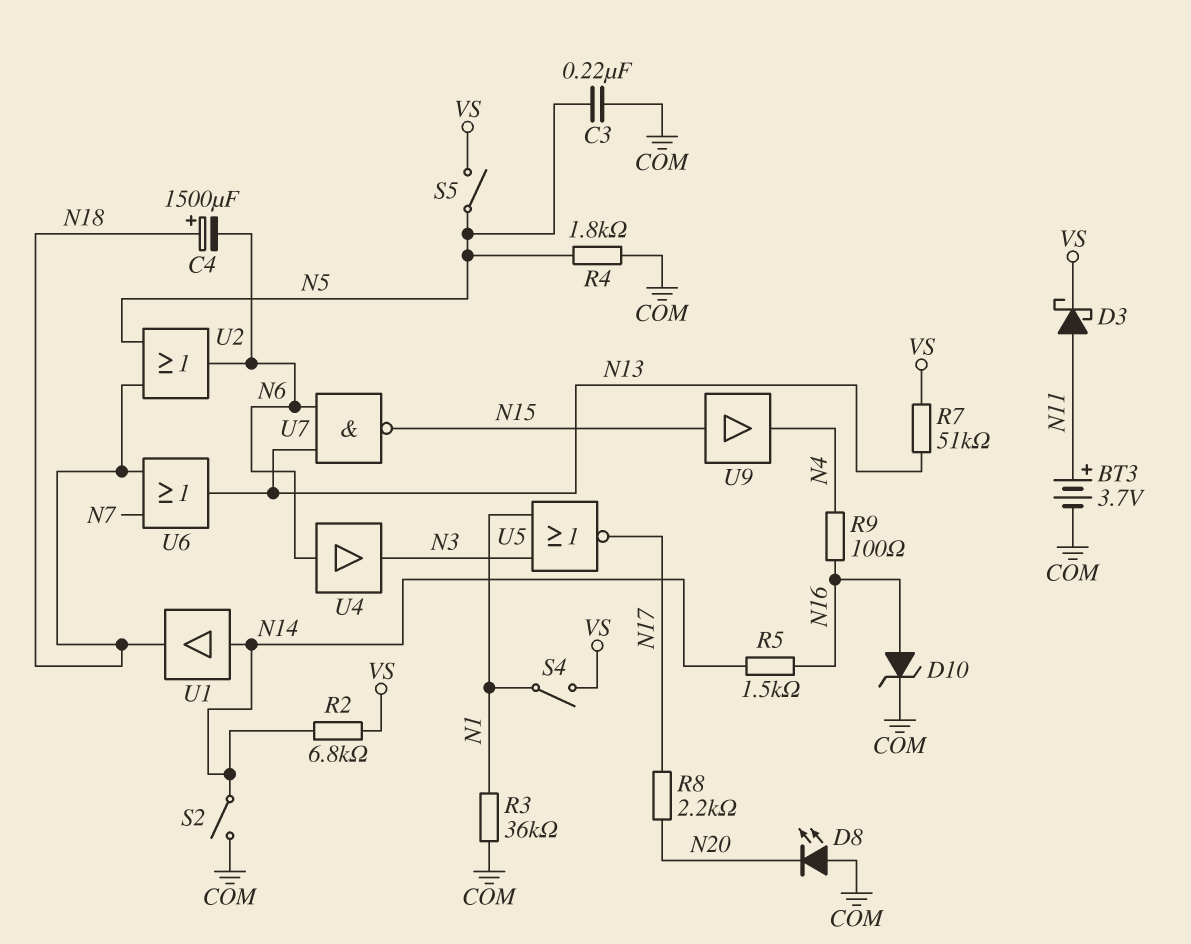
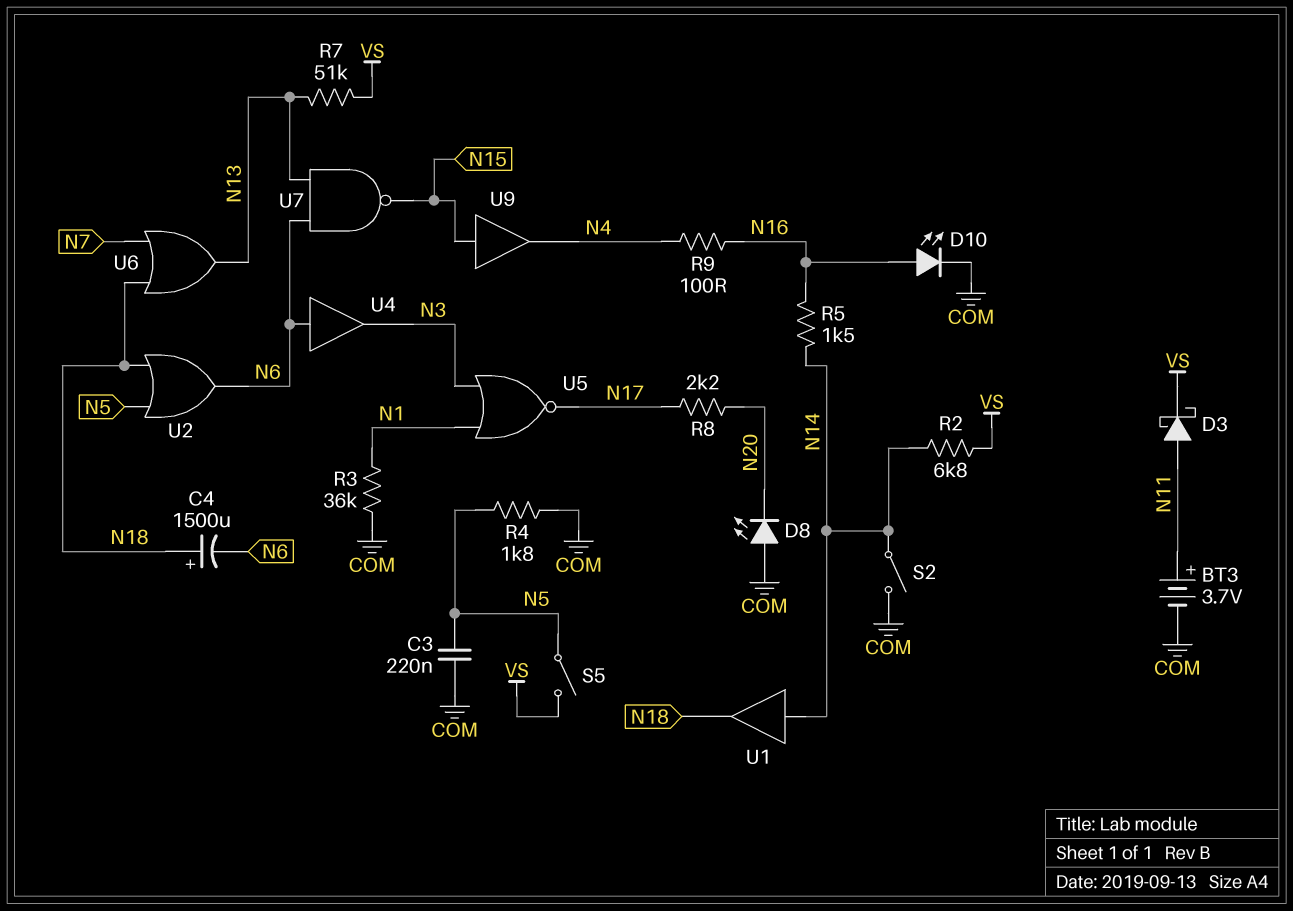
D10: zener (A N16, K COM) -> LED (A N16, K COM)
S4: switch (N1, VS) -> none

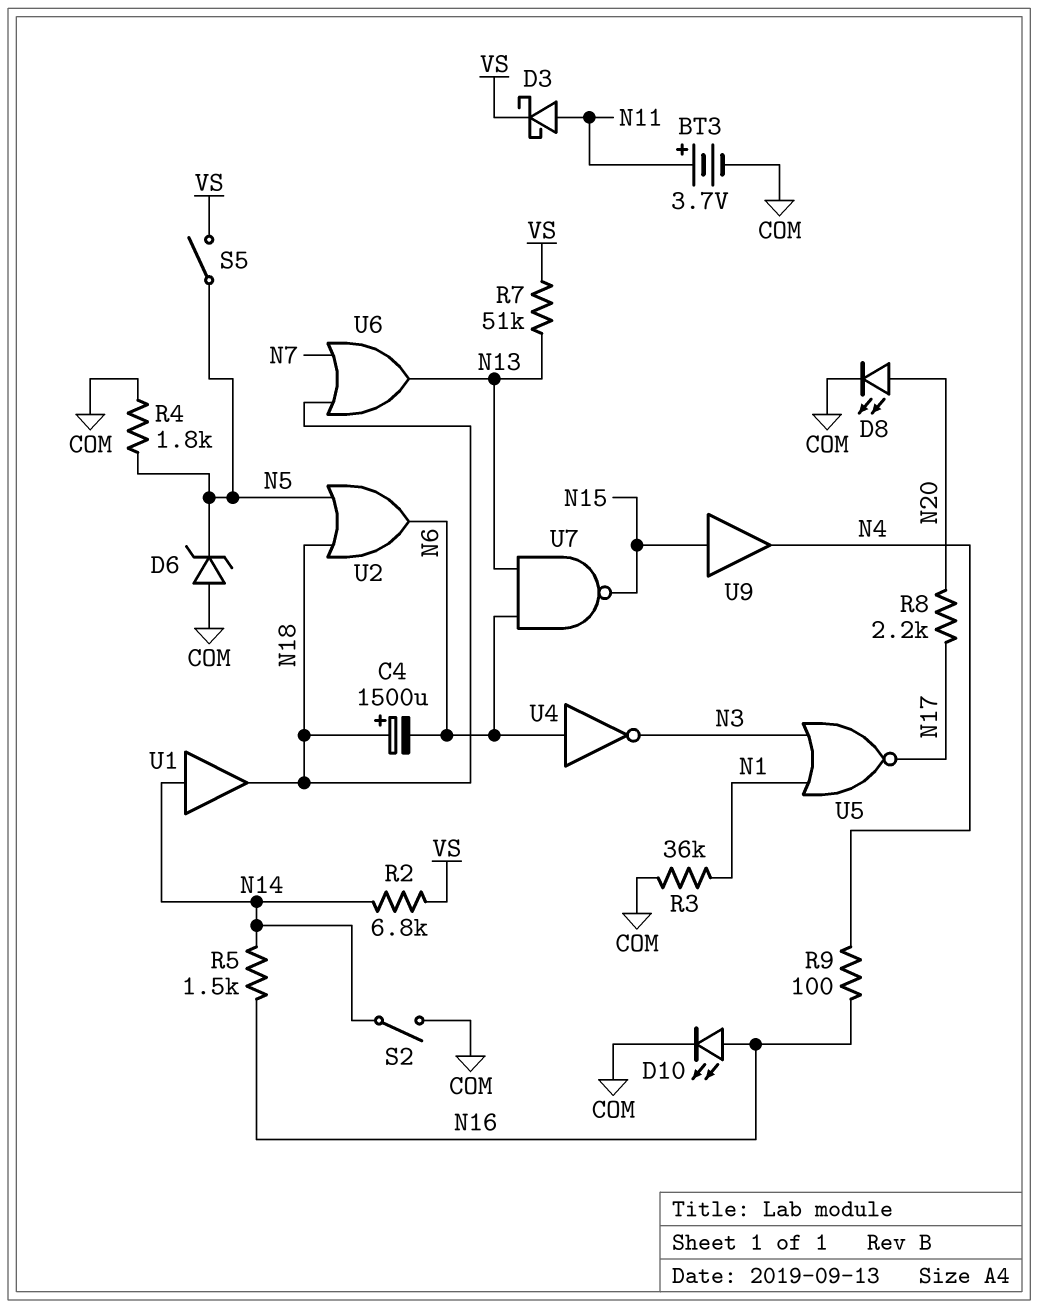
C3: 220nF (COM, N5) -> none
D6: none -> zener (A COM, K N5)
D8: LED (A COM, K N20) -> LED (A N20, K COM)
U4: buffer (in N6, out N3) -> NOT (in N6, out N3)

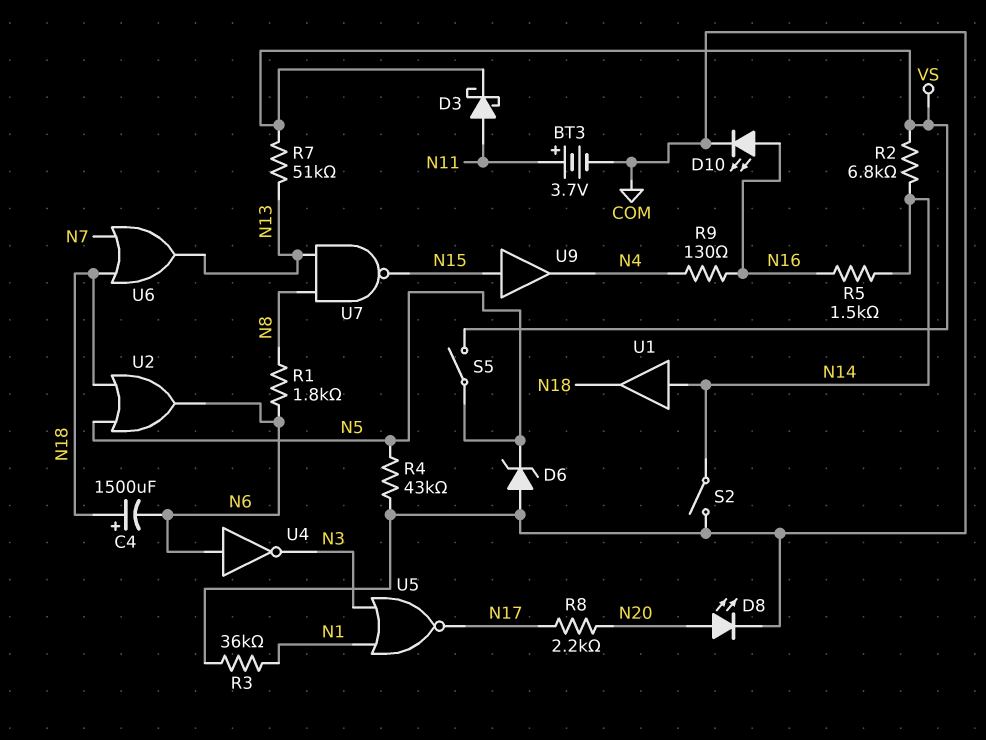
R1: none -> 1.8k (N6, N8)
R4: 1.8k (COM, N5) -> 43k (COM, N5)
R9: 100 (N4, N16) -> 130 (N4, N16)
U7: NAND (in N6, in N13, out N15) -> NAND (in N8, in N13, out N15)

